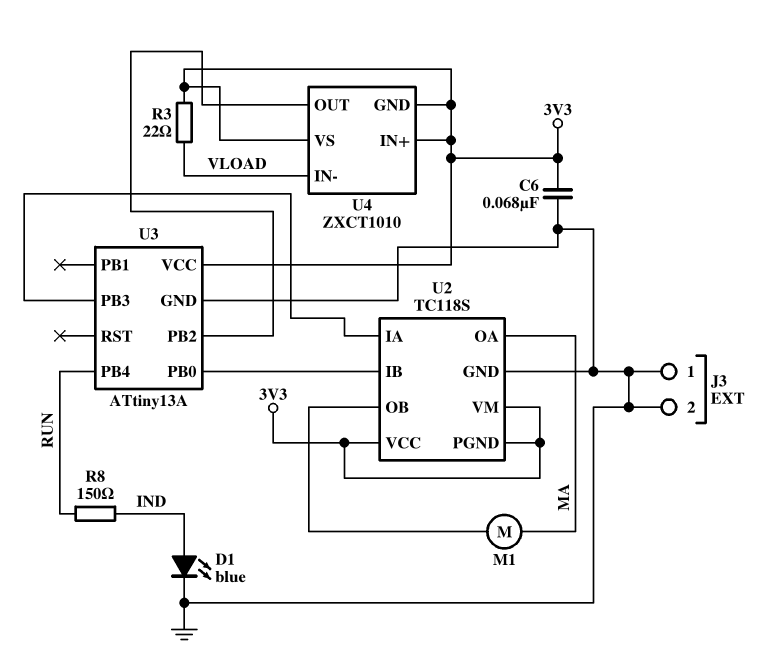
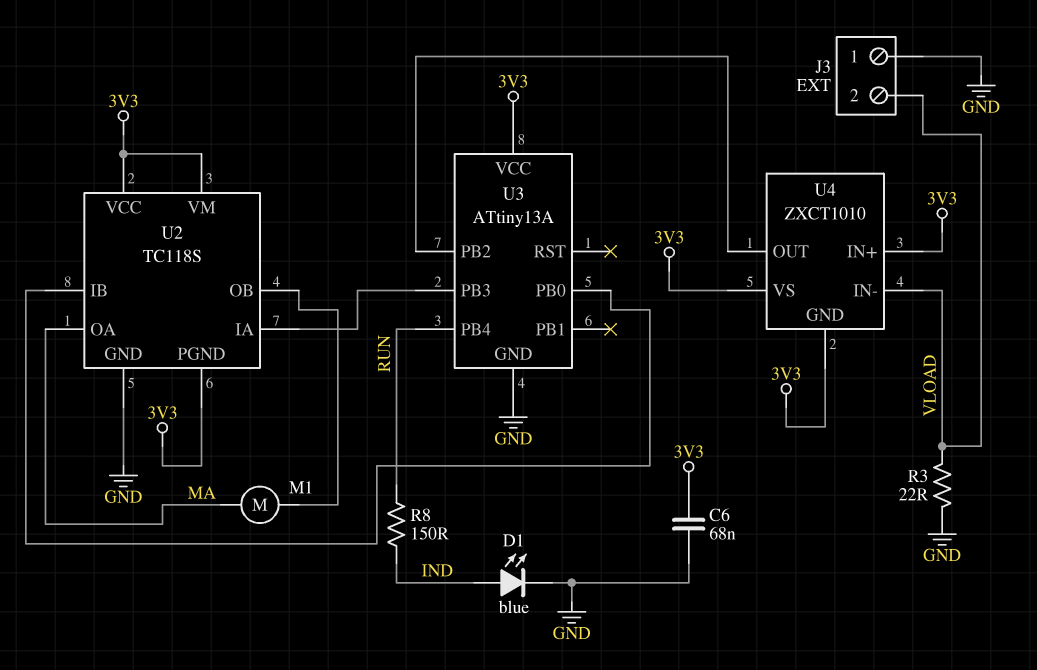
J3 pin 2: GND -> VLOAD
R3: 22 (3V3, VLOAD) -> 22 (GND, VLOAD)

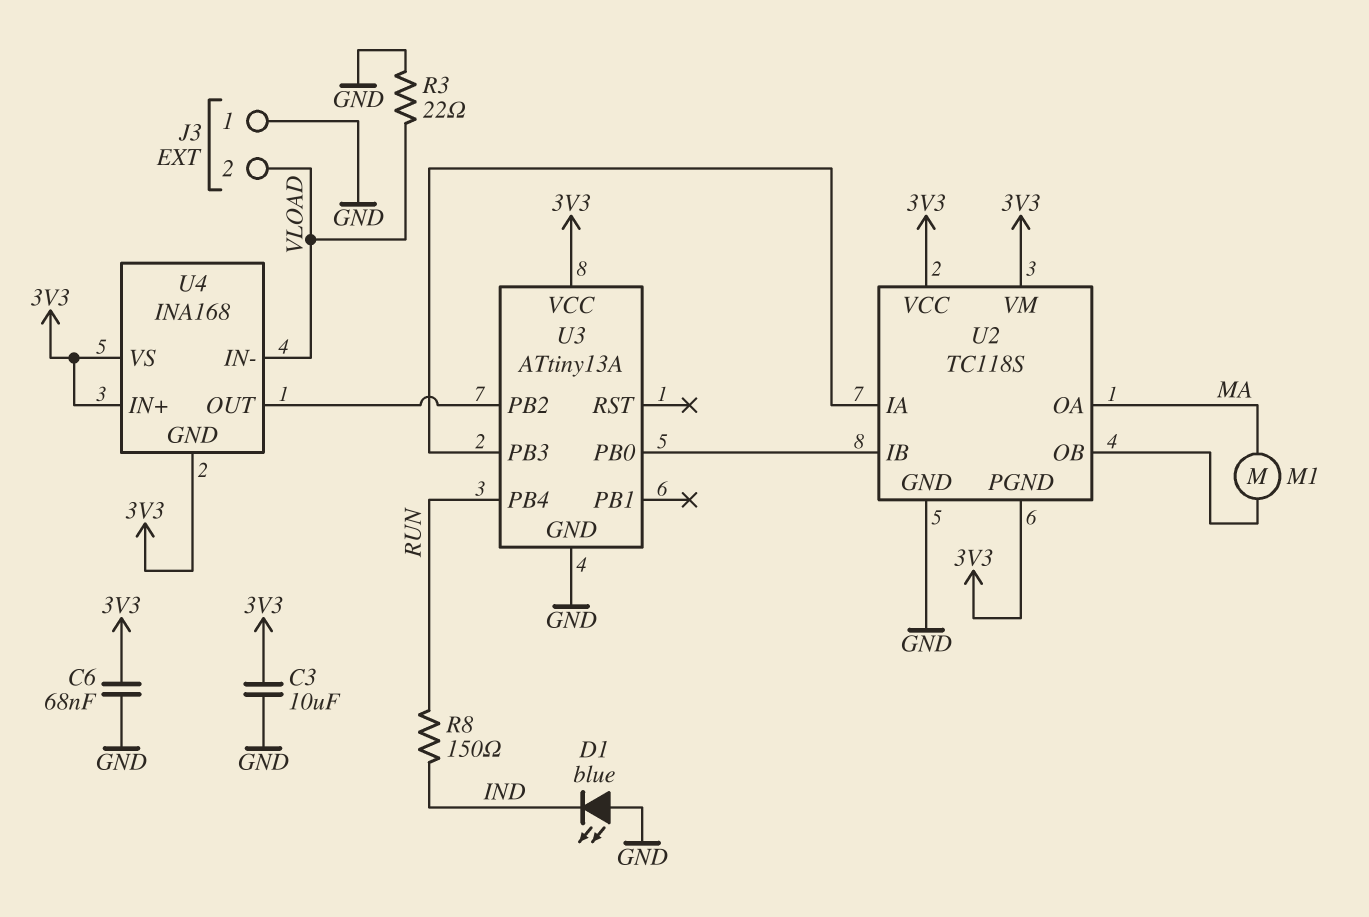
C3: none -> 10uF (3V3, GND)
D1: LED blue (A IND, K GND) -> LED blue (A GND, K IND)
U4: ZXCT1010 -> INA168

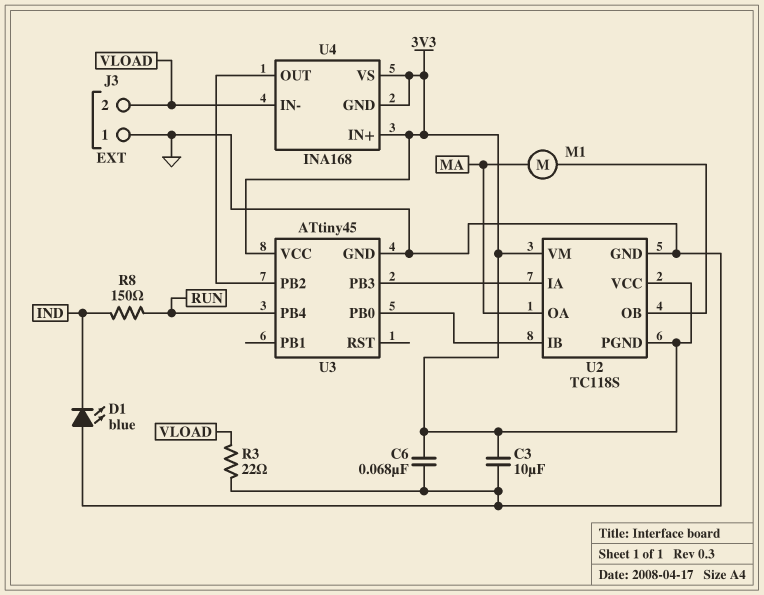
U3: ATtiny13A -> ATtiny45

